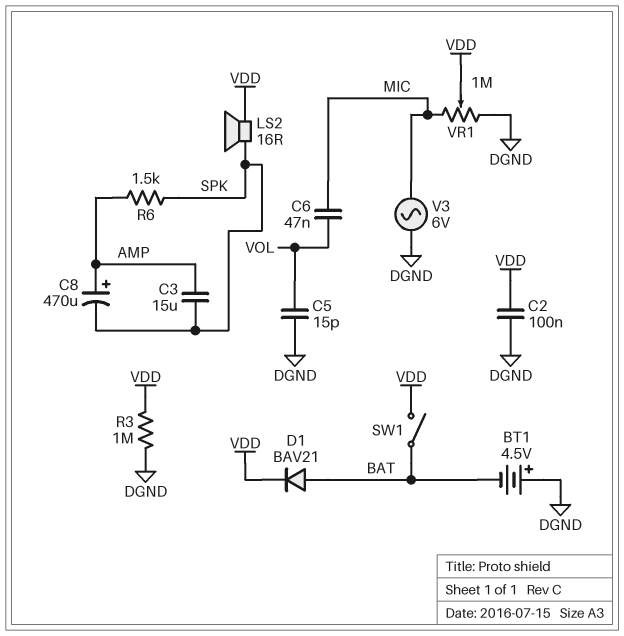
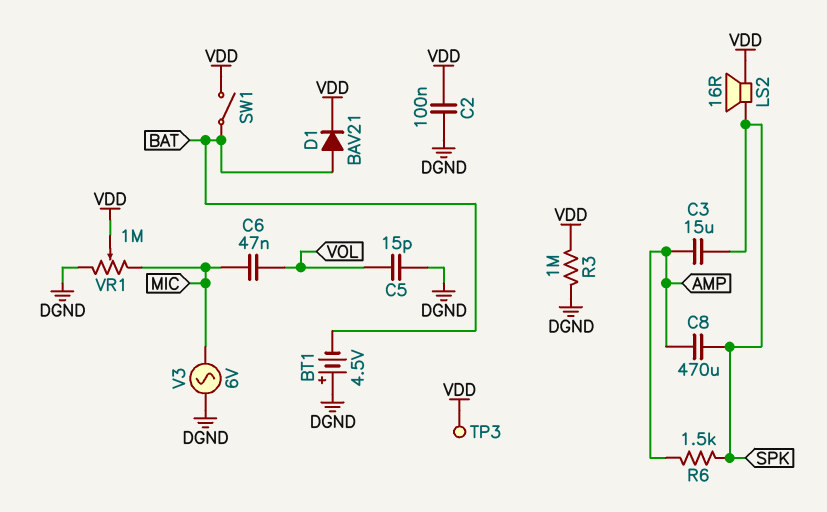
C8: 470uF (plus AMP, minus SPK) -> 470uF (AMP, SPK)
TP3: none -> test point (VDD)

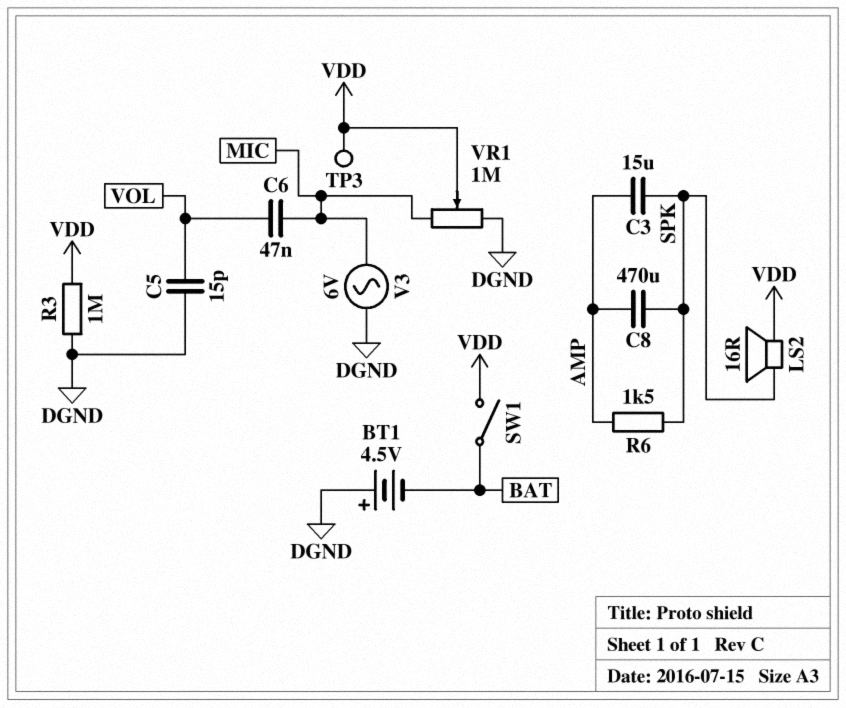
C2: 100nF (DGND, VDD) -> none
D1: diode BAV21 (A BAT, K VDD) -> none

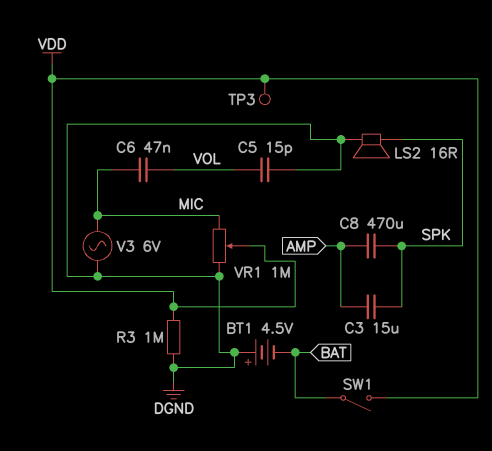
LS2: speaker 16R (SPK, VDD) -> speaker 16R (DGND, SPK)
R6: 1.5k (AMP, SPK) -> none

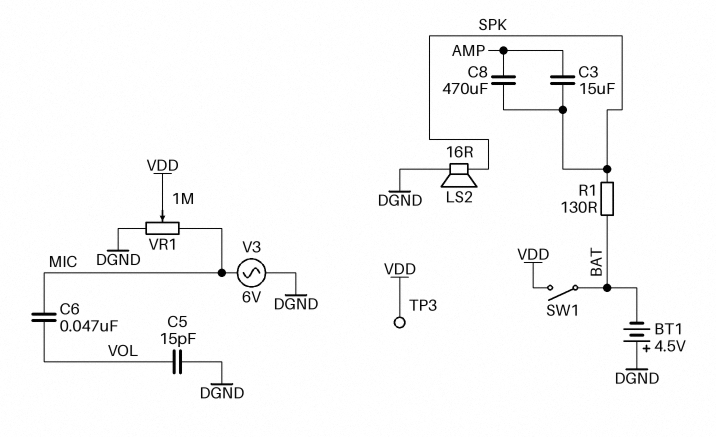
R1: none -> 130 (BAT, SPK)
R3: 1M (DGND, VDD) -> none

